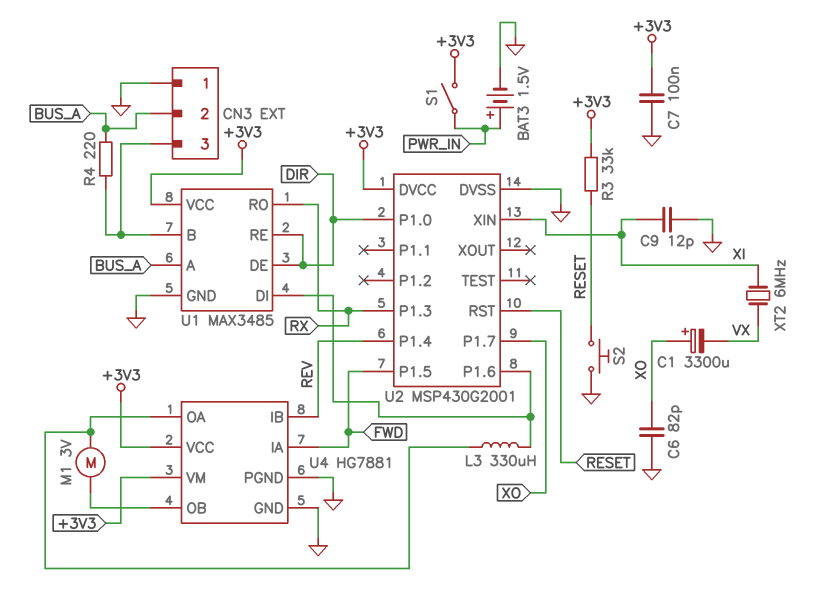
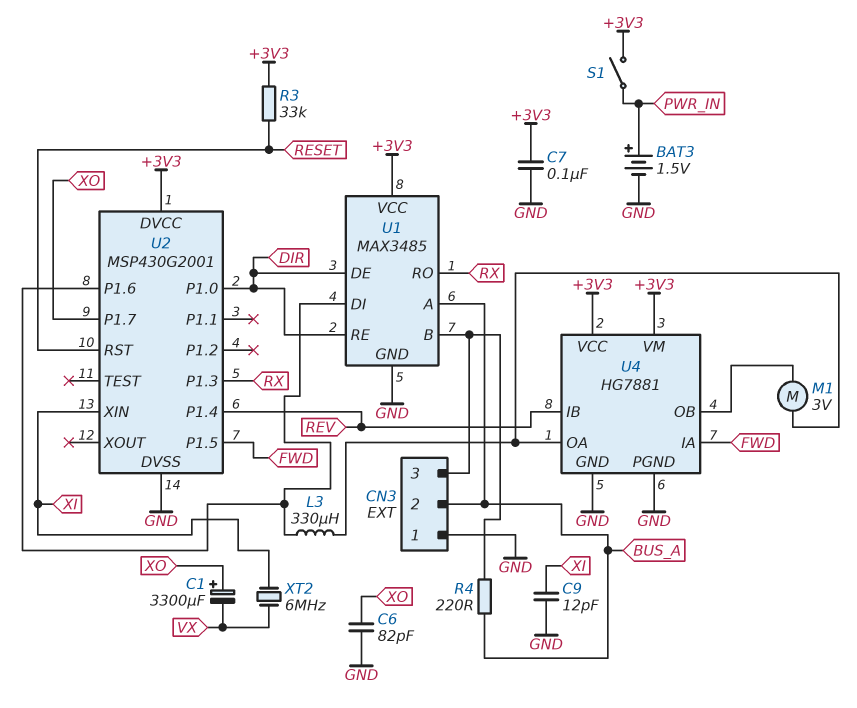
S2: button (GND, RESET) -> none

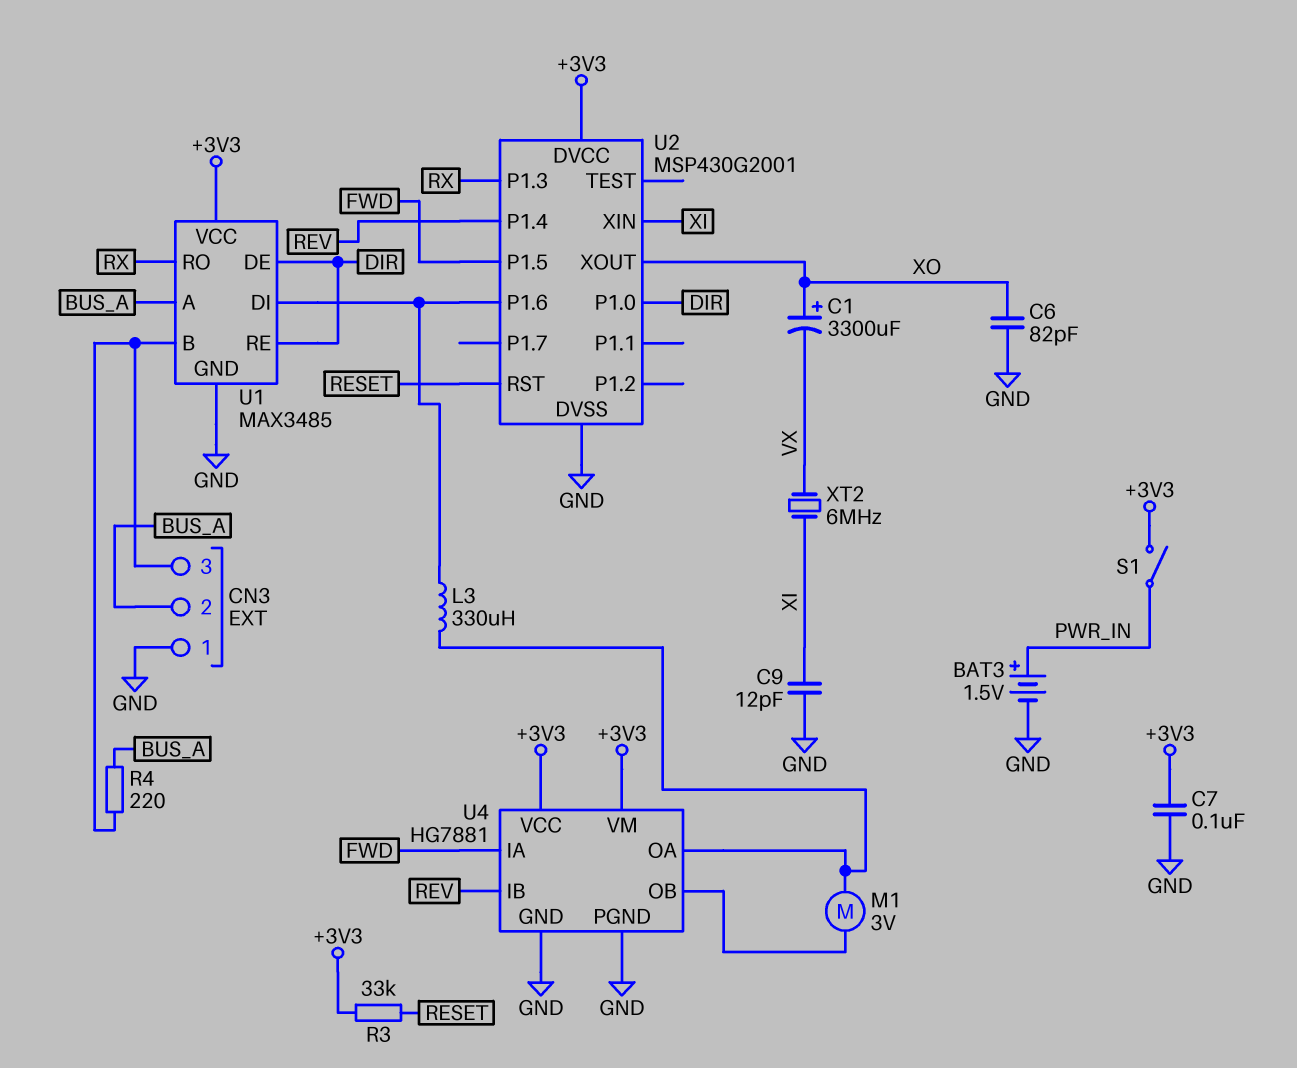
U2 pin P1.7: XO -> none
U2 pin XOUT: none -> XO

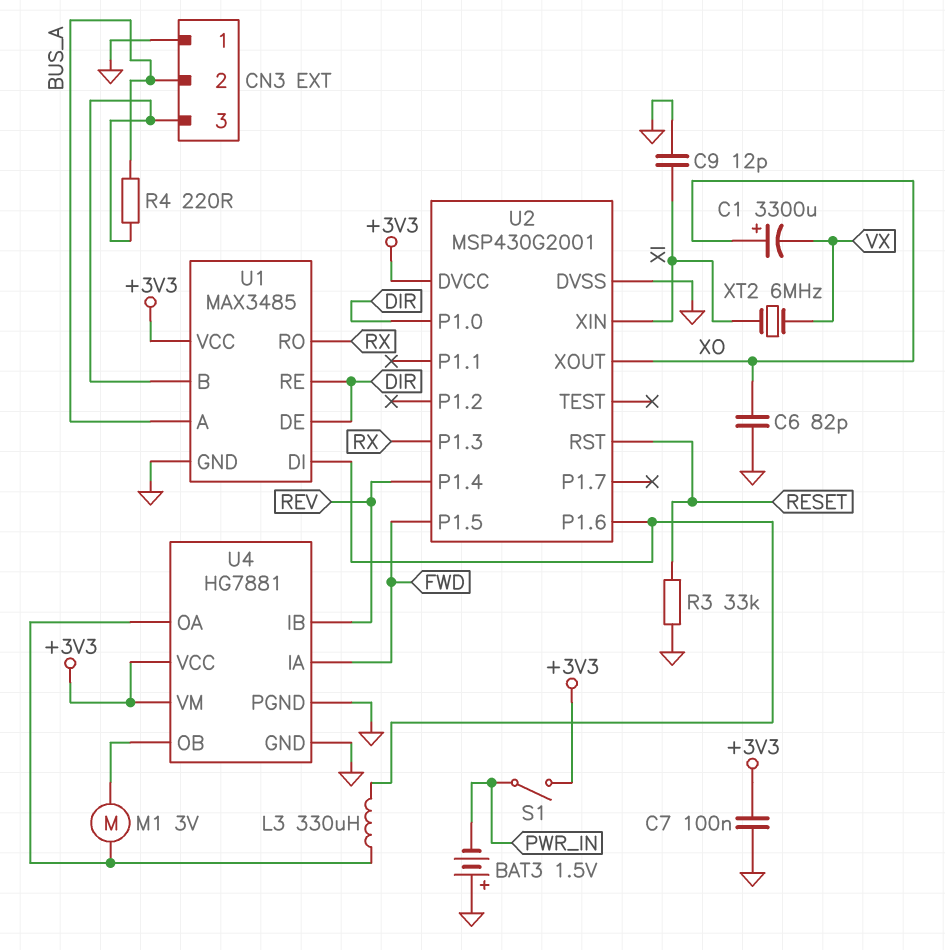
BAT3: 1.5V (plus PWR_IN, minus GND) -> 1.5V (plus GND, minus PWR_IN)
R3: 33k (+3V3, RESET) -> 33k (GND, RESET)

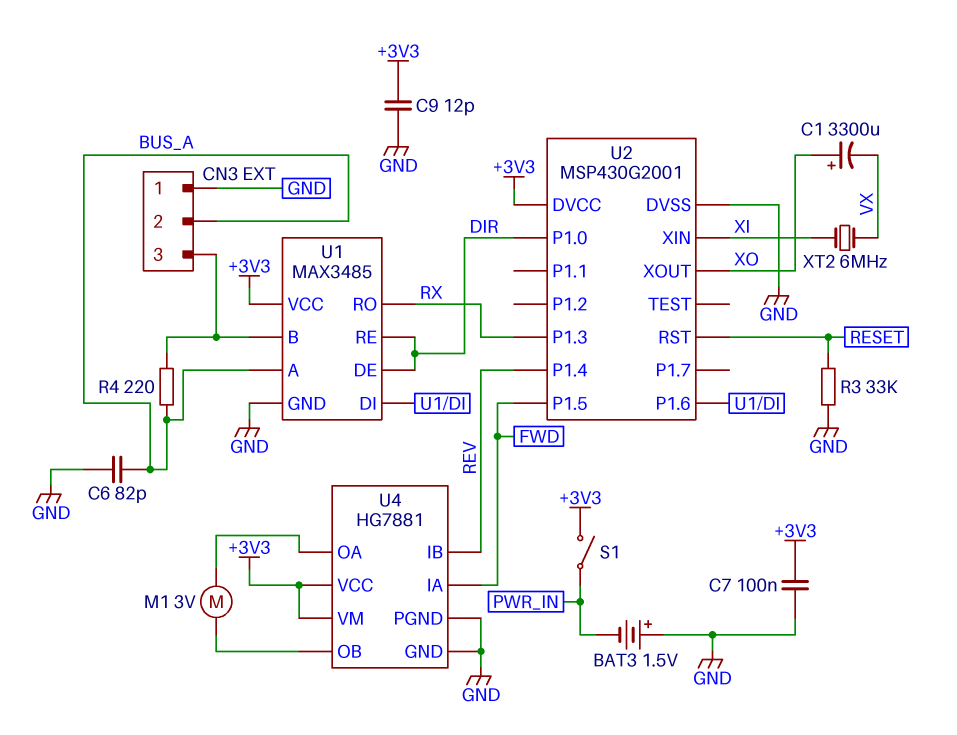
C6: 82pF (GND, XO) -> 82pF (BUS_A, GND)
C9: 12pF (GND, XI) -> 12pF (+3V3, GND)
L3: 330uH (U1/DI, U4/OA) -> none

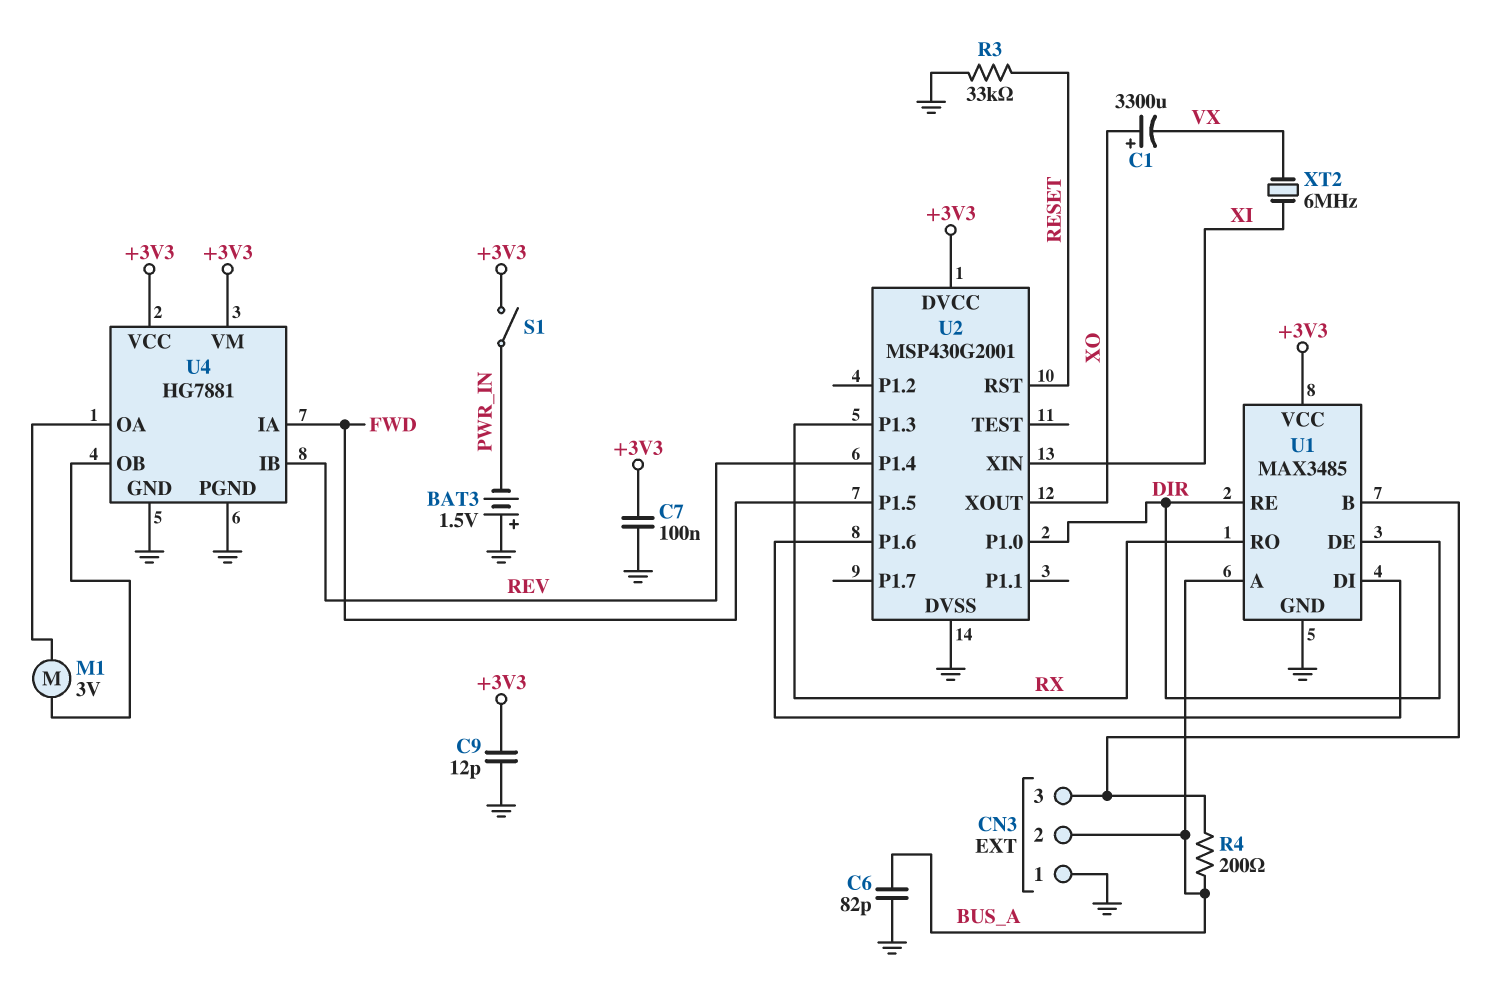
R4: 220 (BUS_A, CN3/3) -> 200 (BUS_A, CN3/3)

